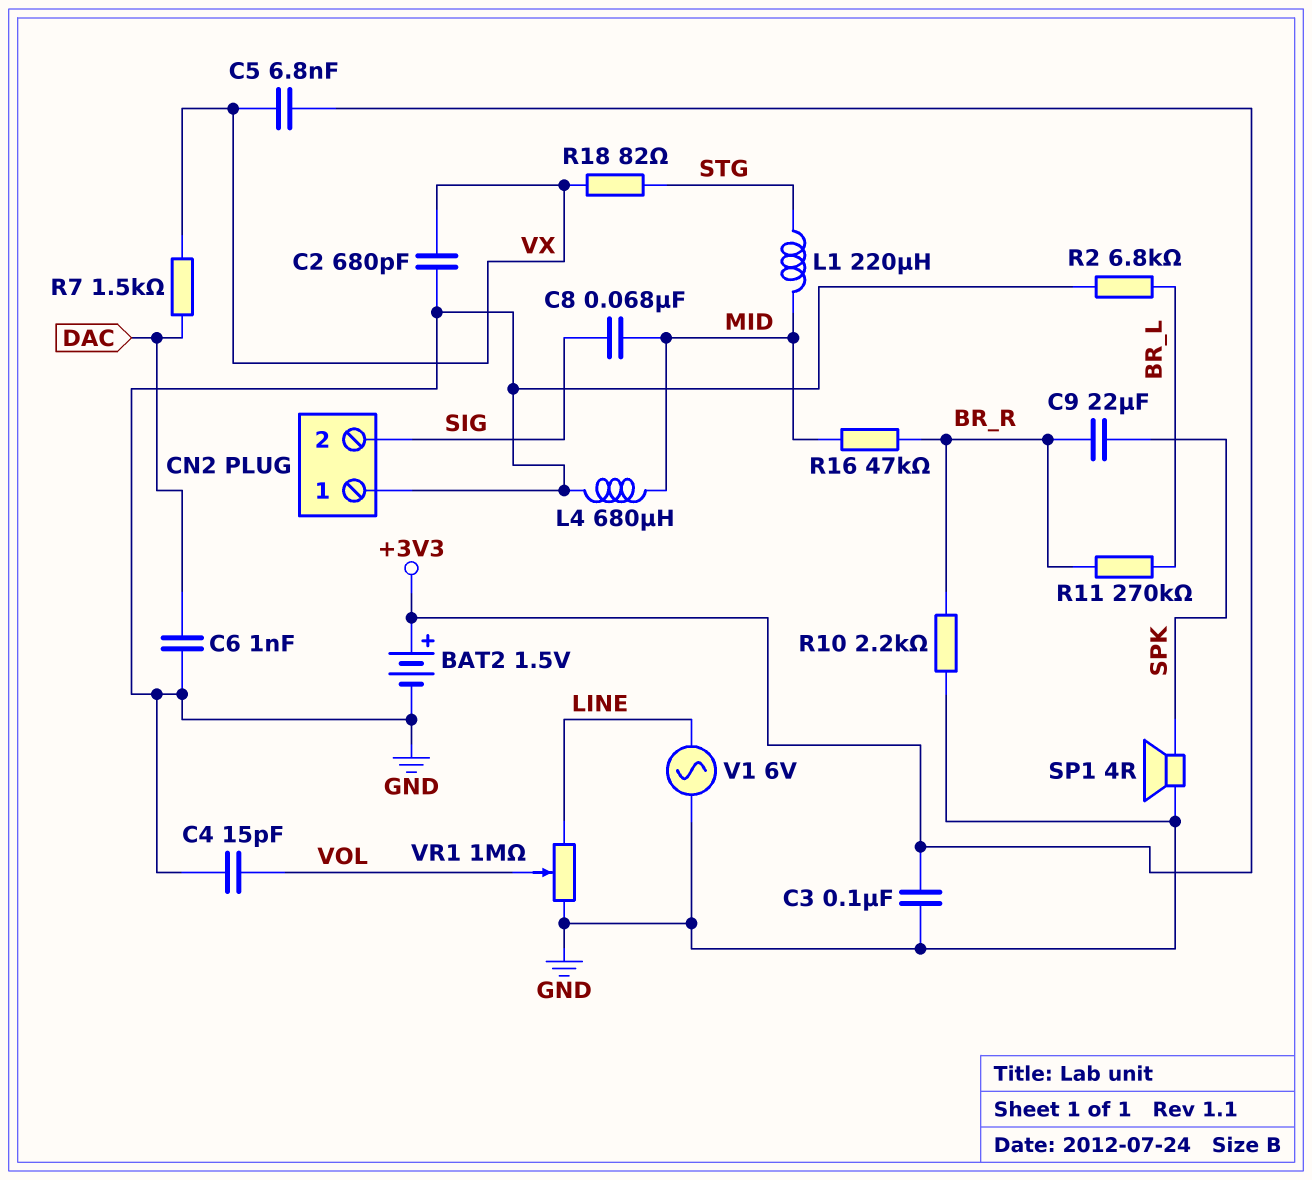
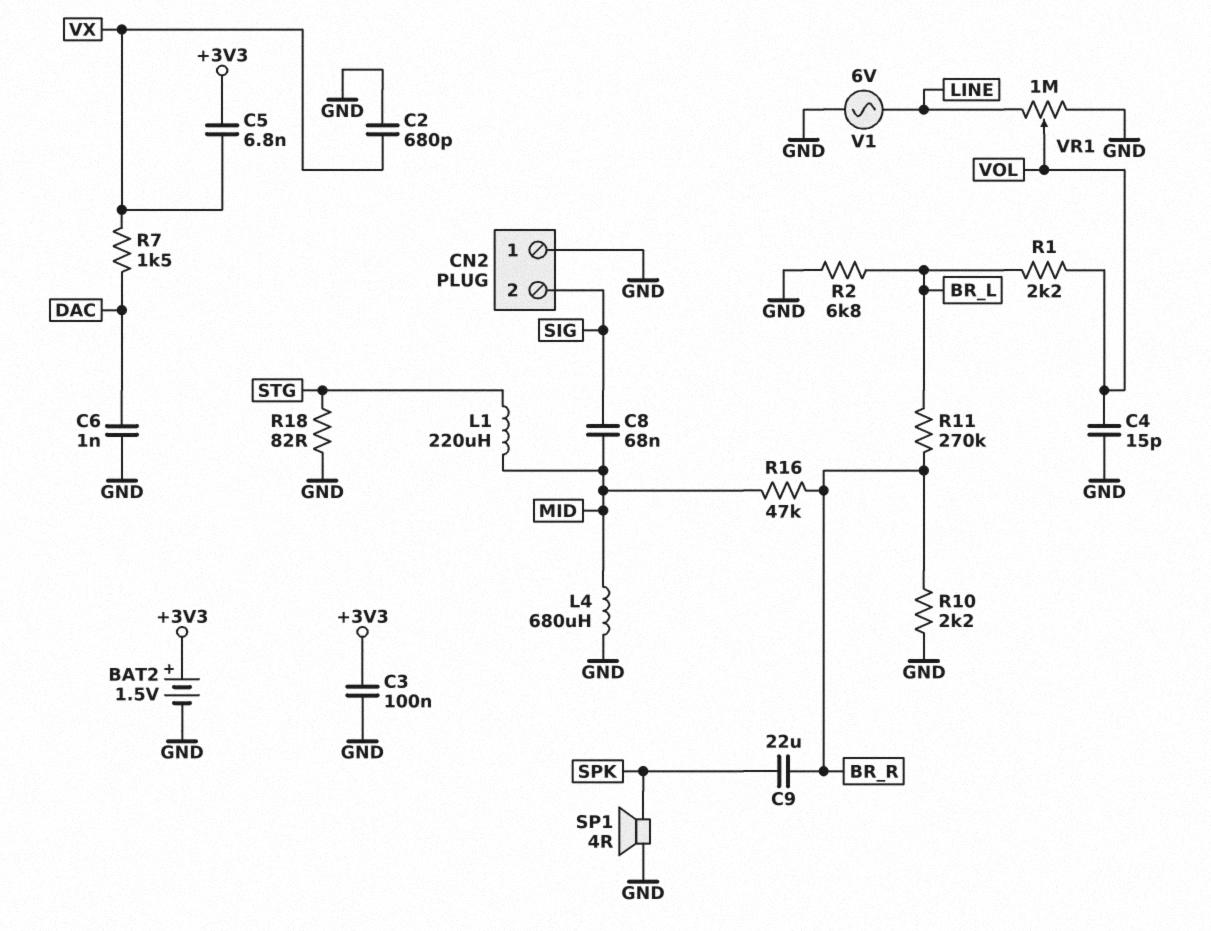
R1: none -> 2.2k (BR_L, VOL)
R18: 82 (STG, VX) -> 82 (GND, STG)

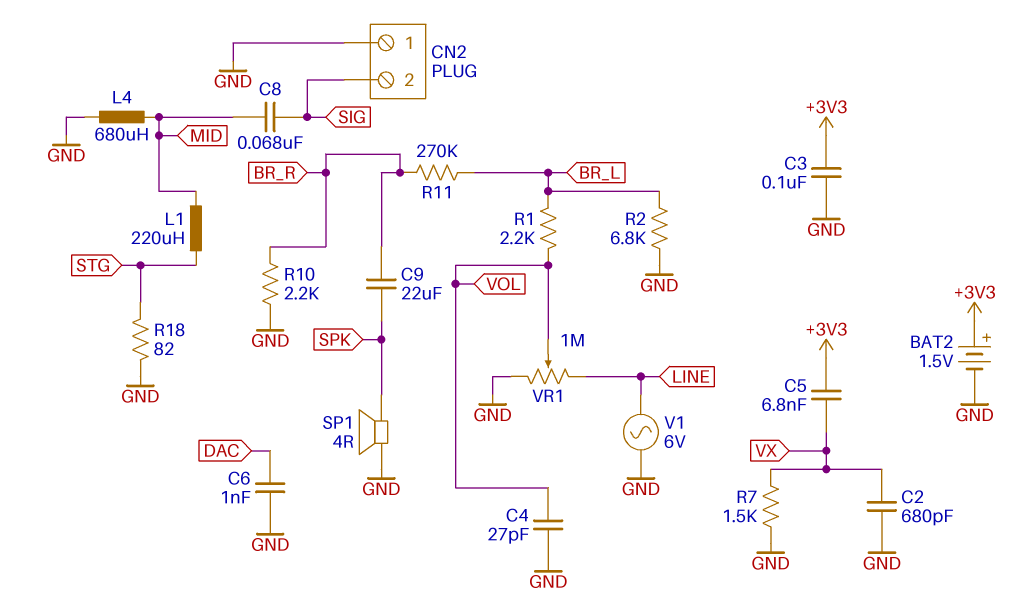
C4: 15pF (GND, VOL) -> 27pF (GND, VOL)
R7: 1.5k (DAC, VX) -> 1.5k (GND, VX)
R16: 47k (BR_R, MID) -> none

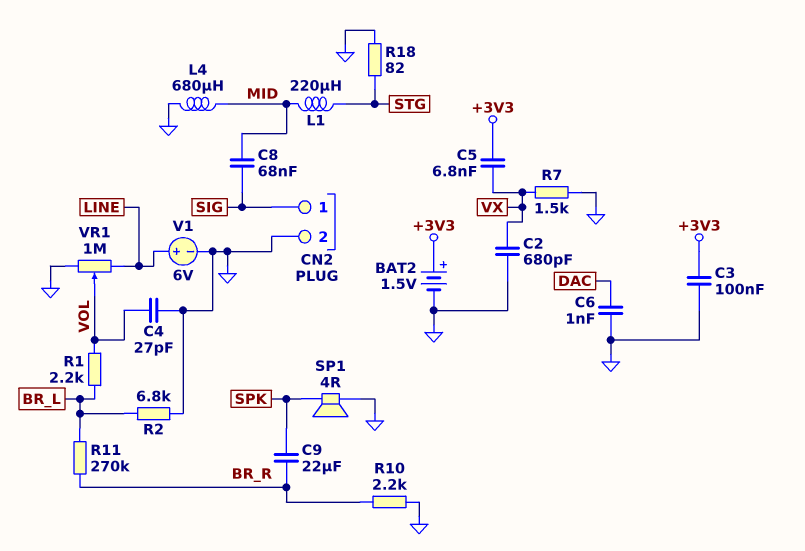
CN2 pin 1: GND -> SIG
CN2 pin 2: SIG -> GND
V1: AC 6V (GND, LINE) -> 6V (plus LINE, minus GND)

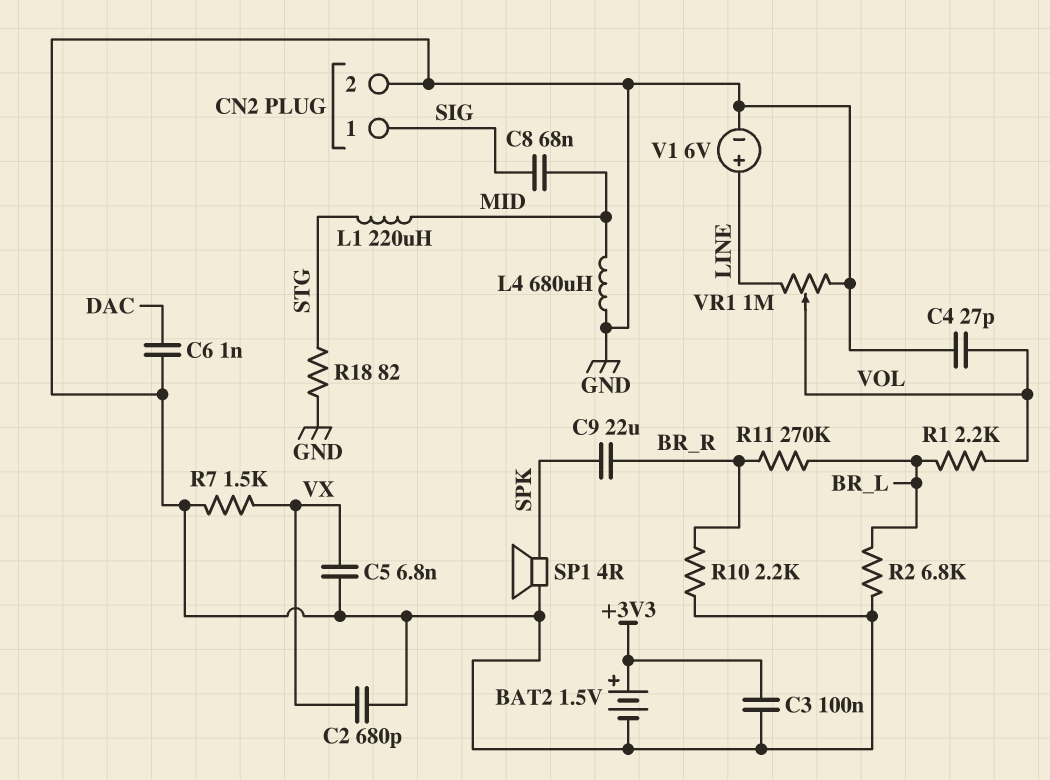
C5: 6.8nF (+3V3, VX) -> 6.8nF (GND, VX)

